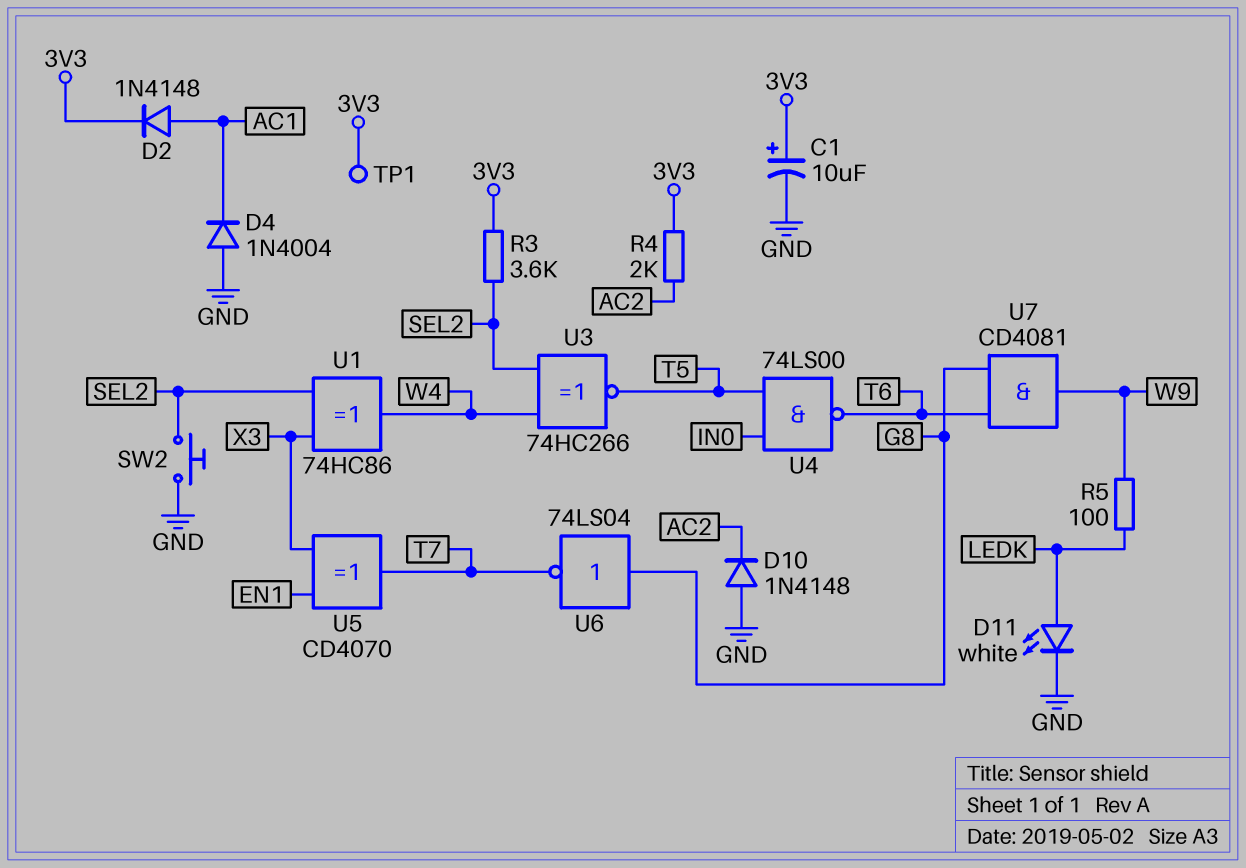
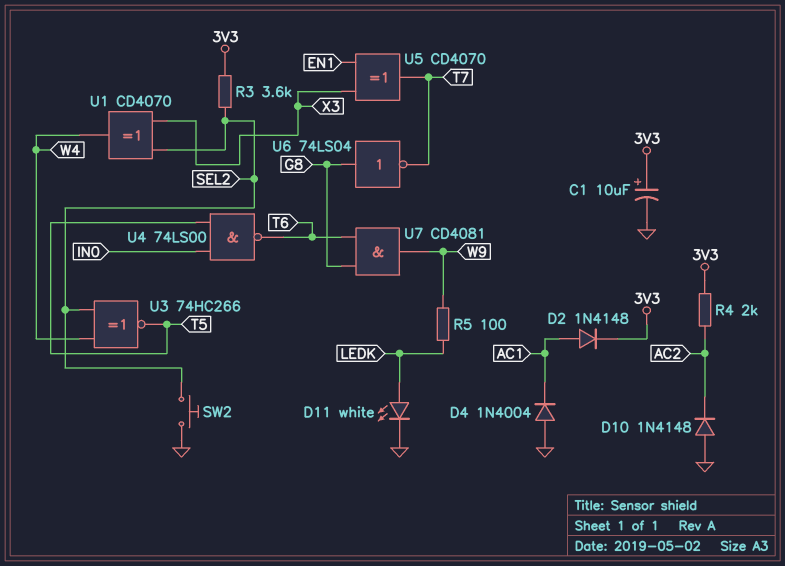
TP1: test point (3V3) -> none
U1: XOR 74HC86 (in SEL2, in X3, out W4) -> XOR CD4070 (in SEL2, in X3, out W4)

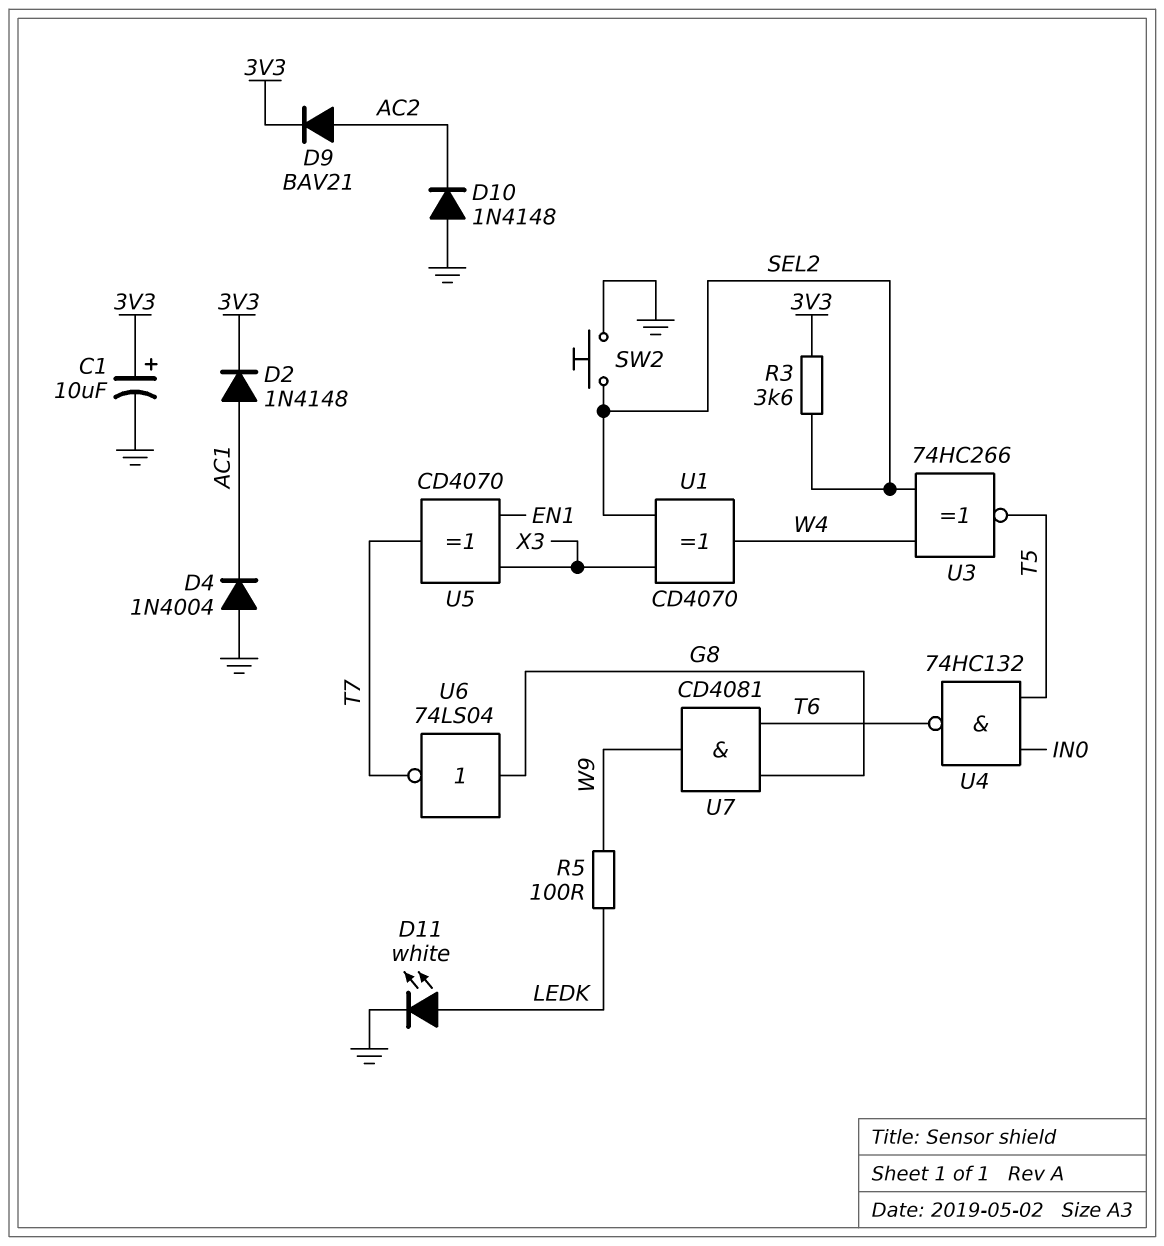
D9: none -> diode BAV21 (A AC2, K 3V3)
R4: 2k (3V3, AC2) -> none
U4: NAND 74LS00 (in IN0, in T5, out T6) -> NAND 74HC132 (in IN0, in T5, out T6)

